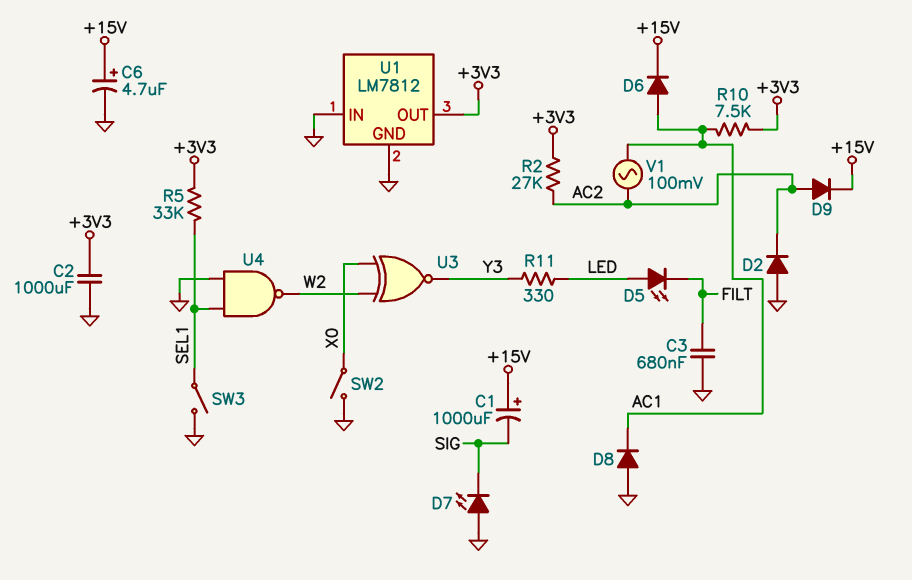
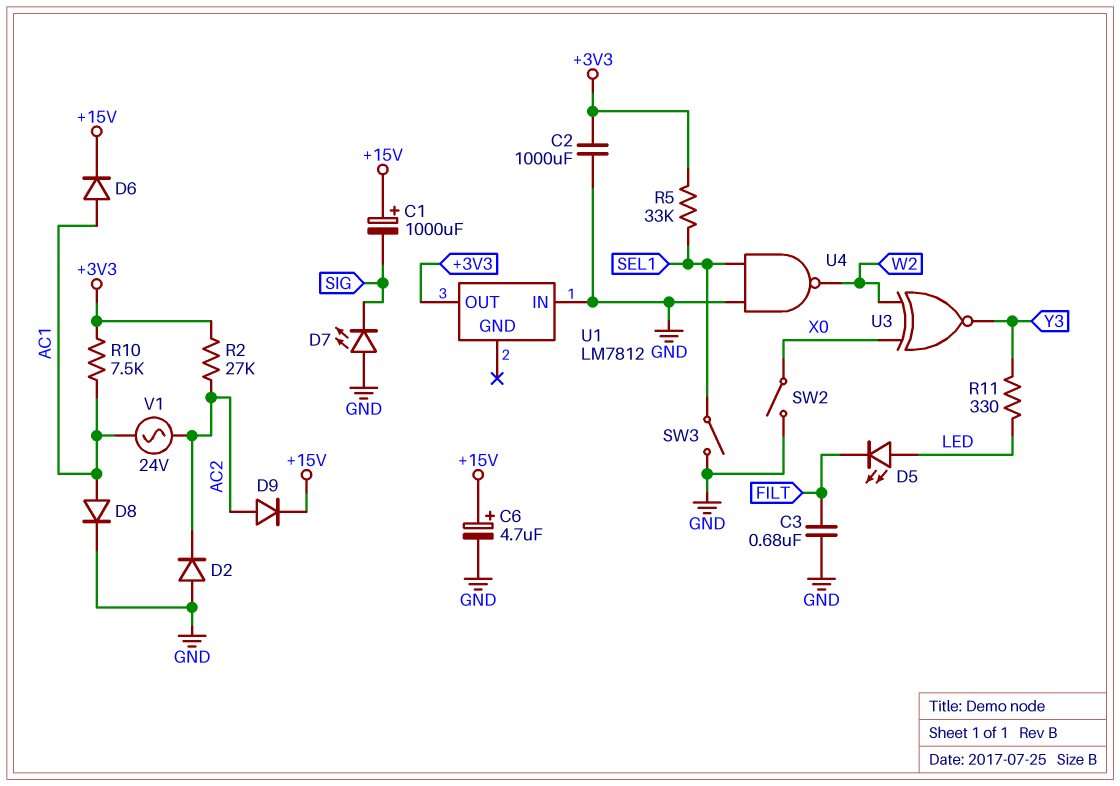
D8: diode (A GND, K AC1) -> diode (A AC1, K GND)
U1 pin GND: GND -> none
V1: AC 100mV (AC1, AC2) -> AC 24V (AC1, AC2)

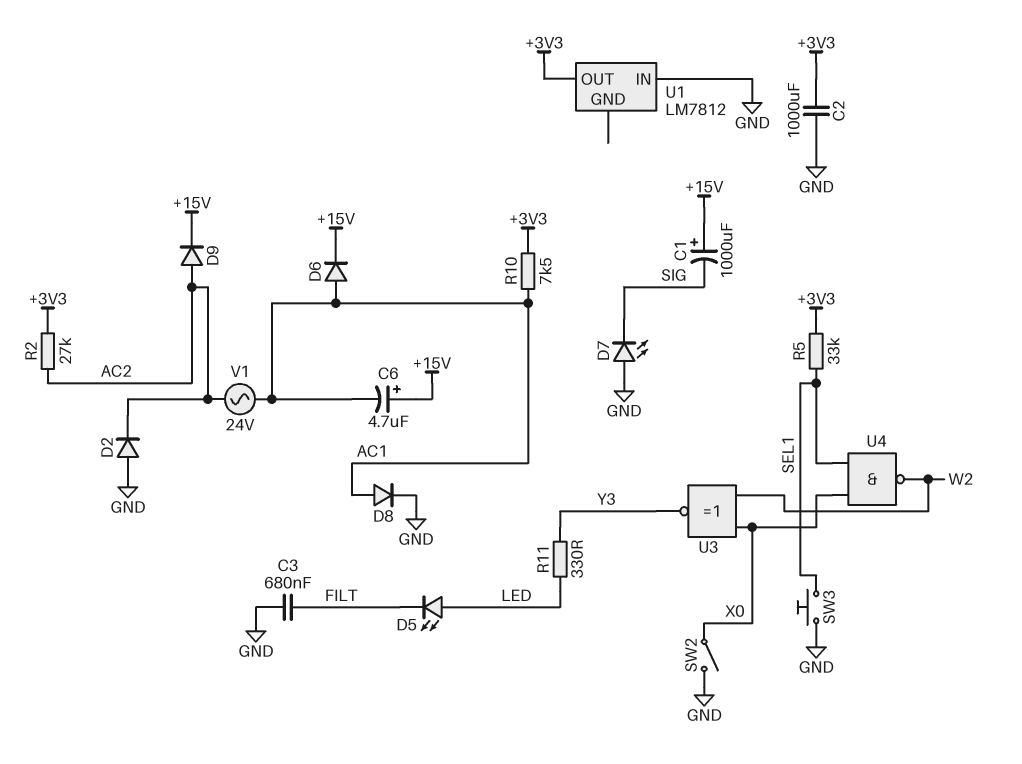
C6: 4.7uF (plus +15V, minus GND) -> 4.7uF (plus +15V, minus AC1)
SW3: switch (GND, SEL1) -> button (GND, SEL1)
U4: NAND (in GND, in SEL1, out W2) -> NAND (in SEL1, in X0, out W2)

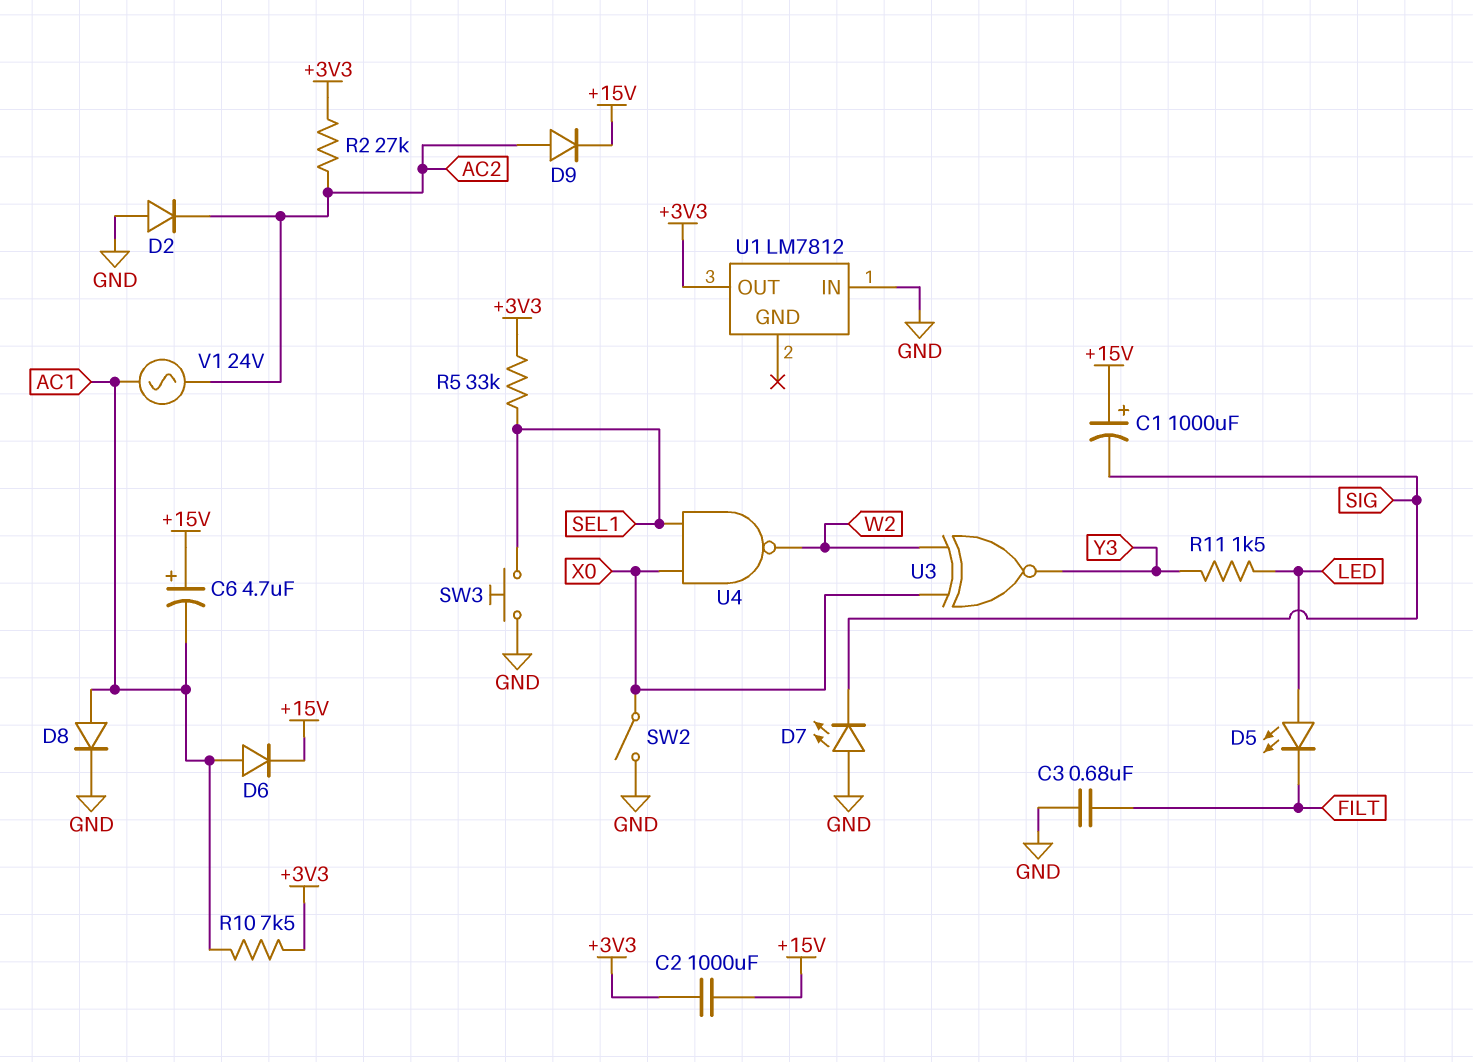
C2: 1000uF (+3V3, GND) -> 1000uF (+3V3, +15V)
R11: 330 (LED, Y3) -> 1.5k (LED, Y3)

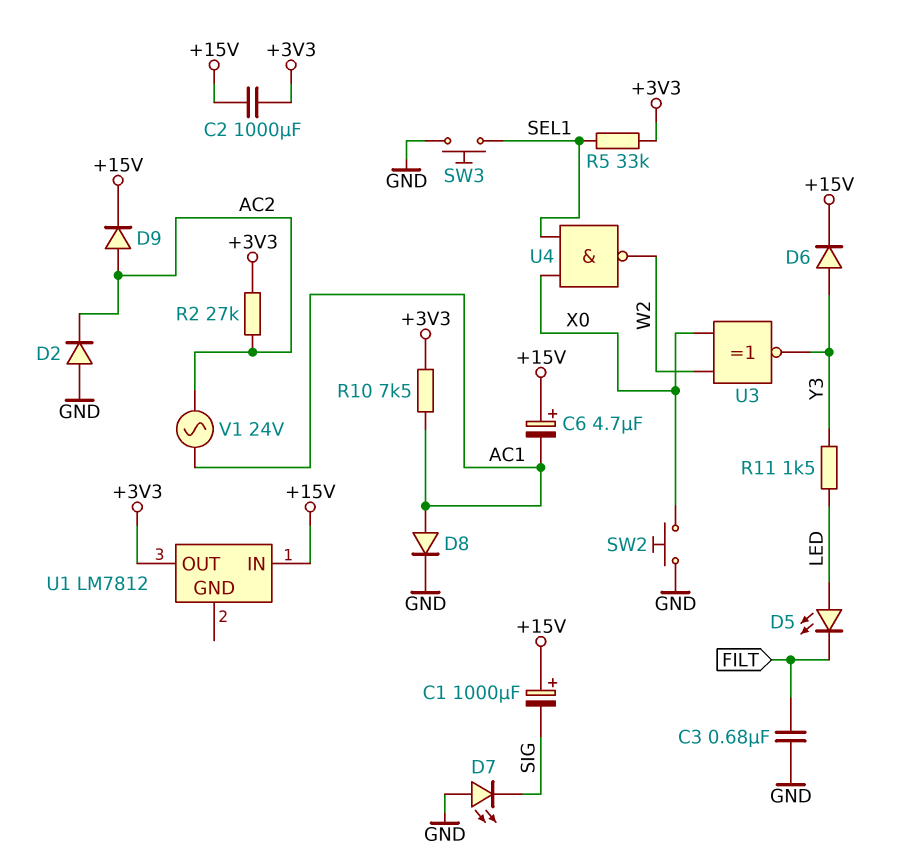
D6: diode (A AC1, K +15V) -> diode (A Y3, K +15V)
SW2: switch (GND, X0) -> button (GND, X0)
U1 pin IN: GND -> +15V

